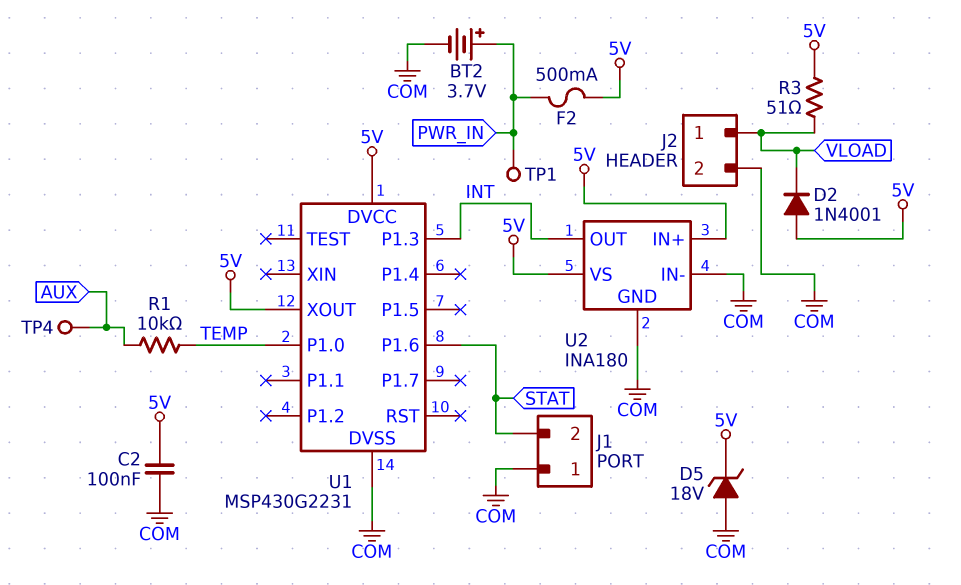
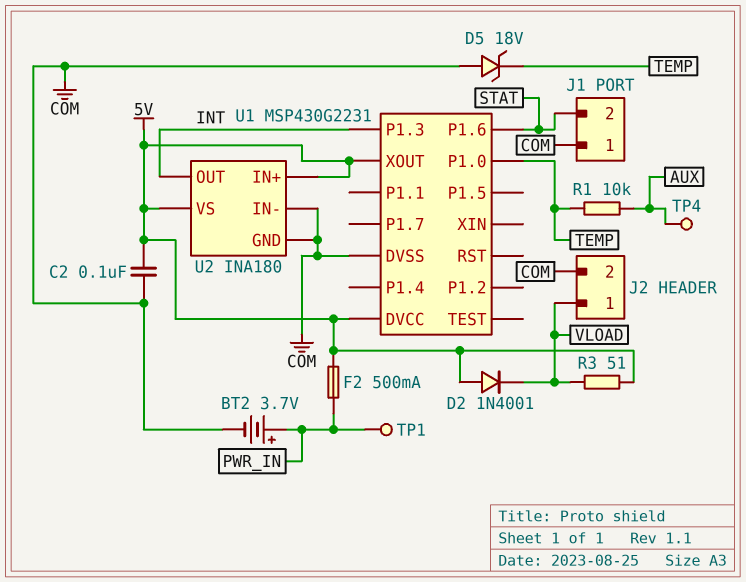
D5: zener 18V (A COM, K 5V) -> zener 18V (A COM, K TEMP)

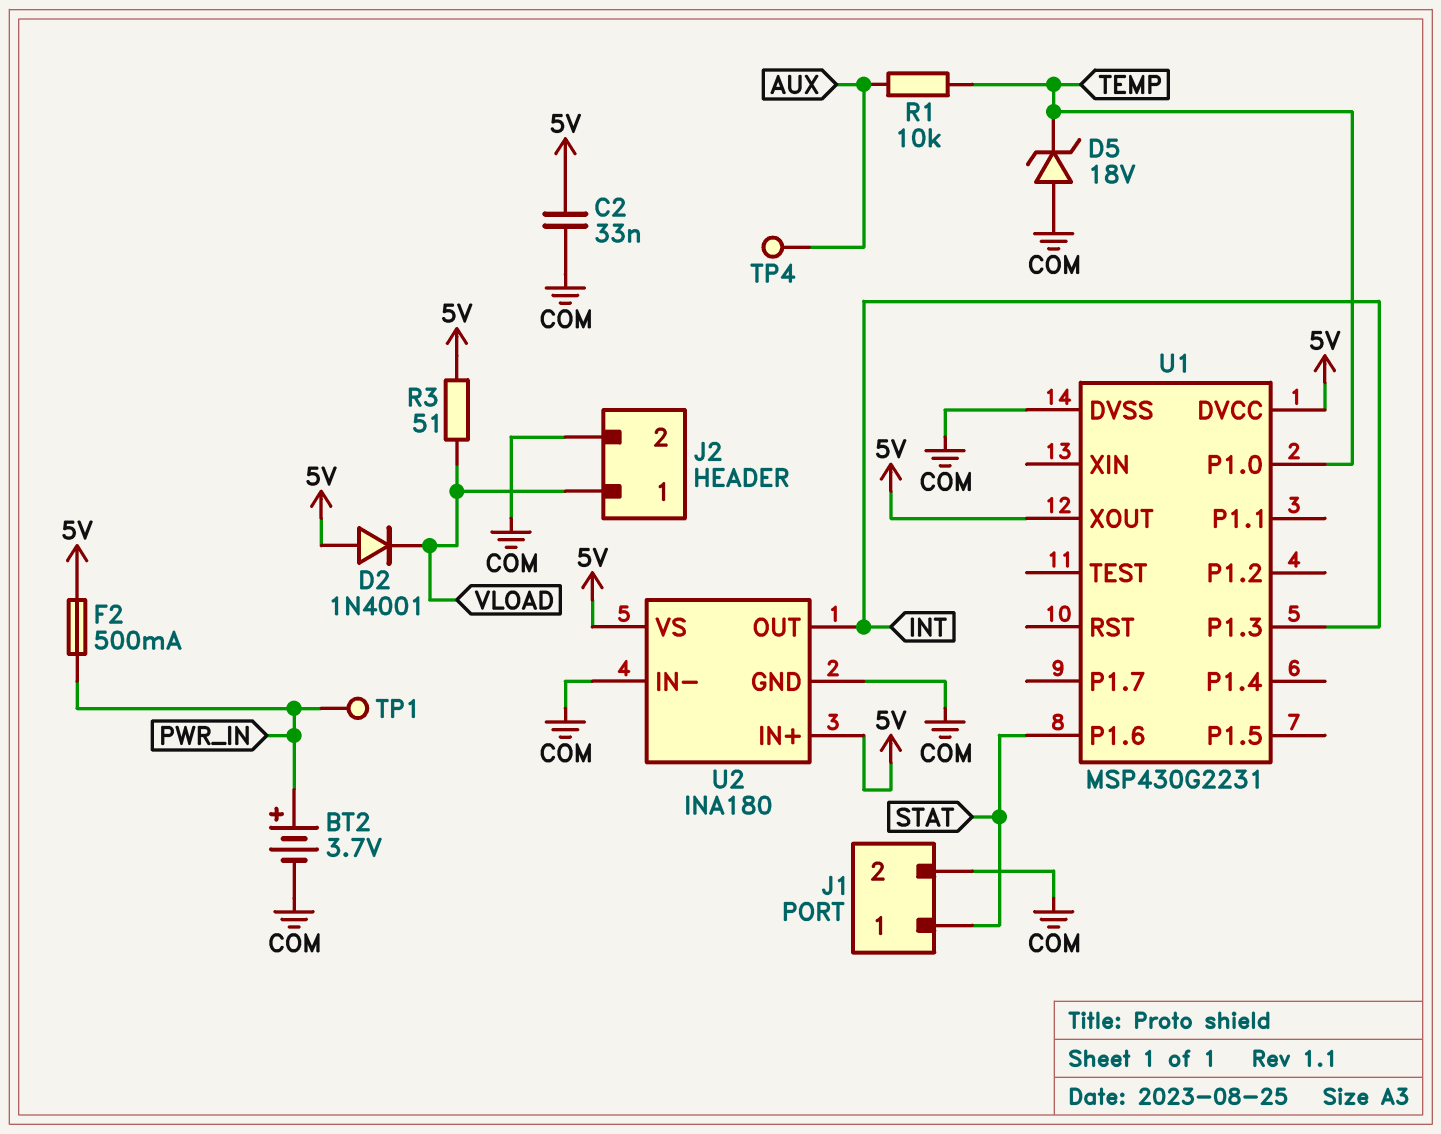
C2: 100nF (5V, COM) -> 33nF (5V, COM)
J1 pin 1: COM -> STAT
J1 pin 2: STAT -> COM

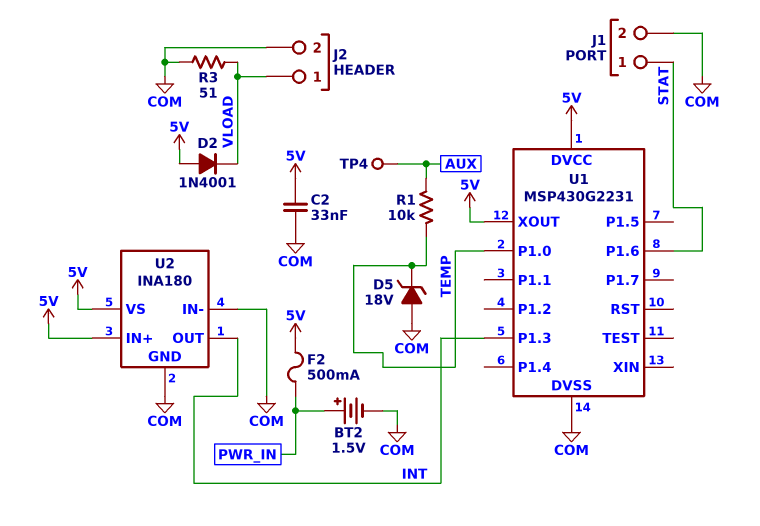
BT2: 3.7V (plus PWR_IN, minus COM) -> 1.5V (plus PWR_IN, minus COM)
R3: 51 (5V, VLOAD) -> 51 (COM, VLOAD)
TP1: test point (PWR_IN) -> none

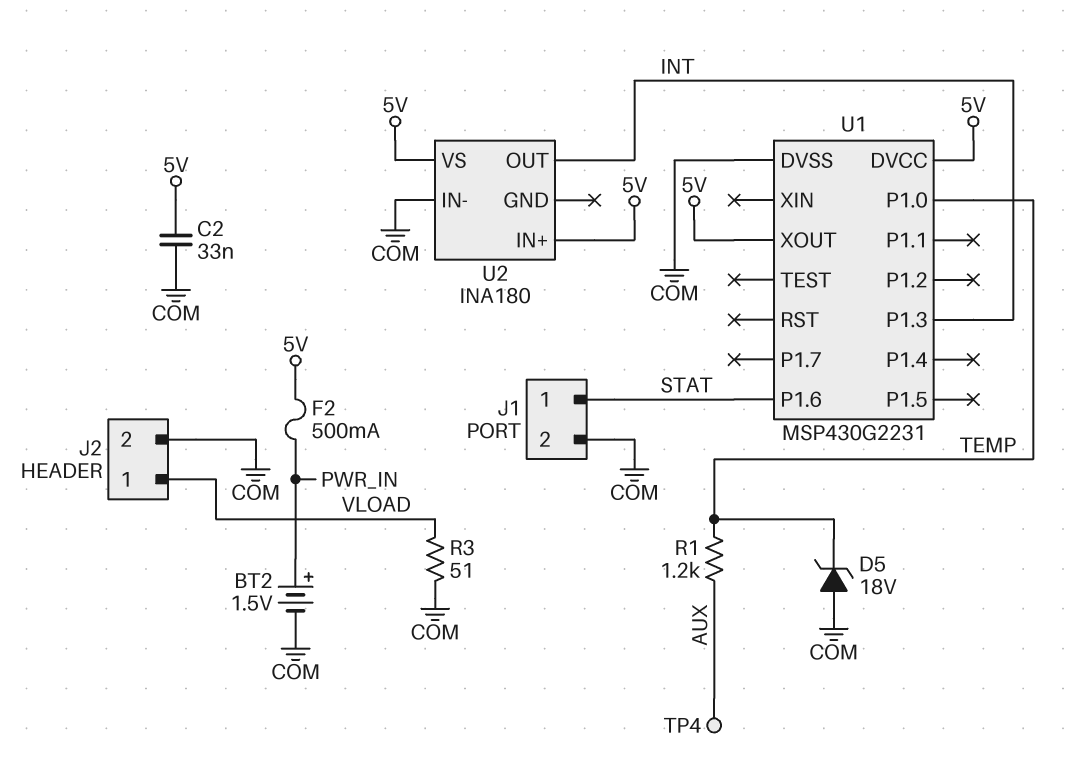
D2: diode 1N4001 (A 5V, K VLOAD) -> none
R1: 10k (AUX, TEMP) -> 1.2k (AUX, TEMP)
U2 pin GND: COM -> none

